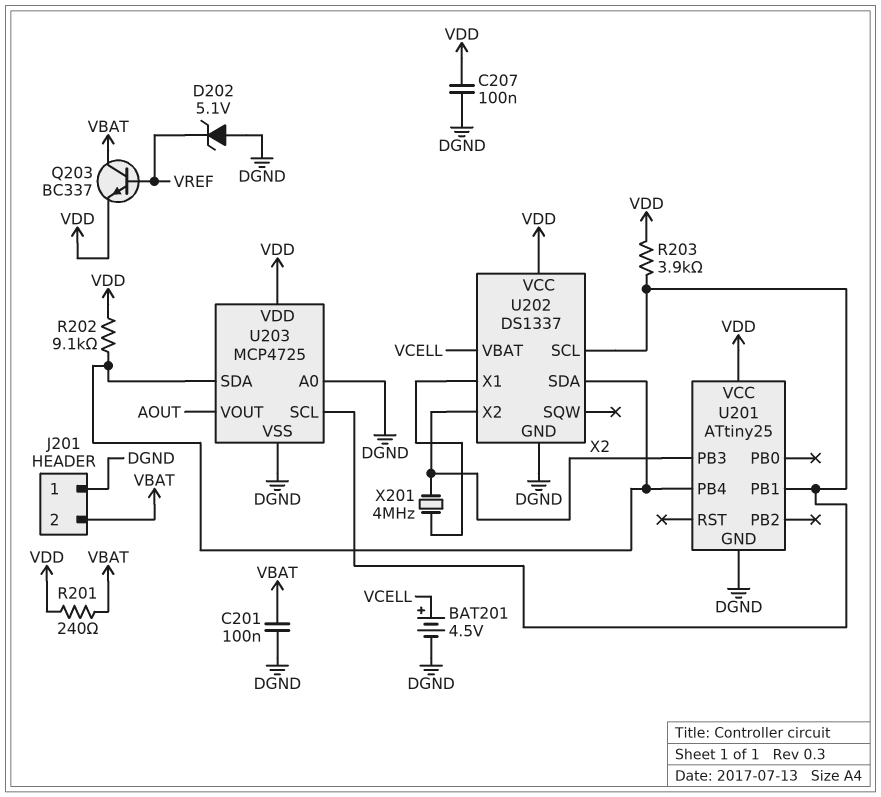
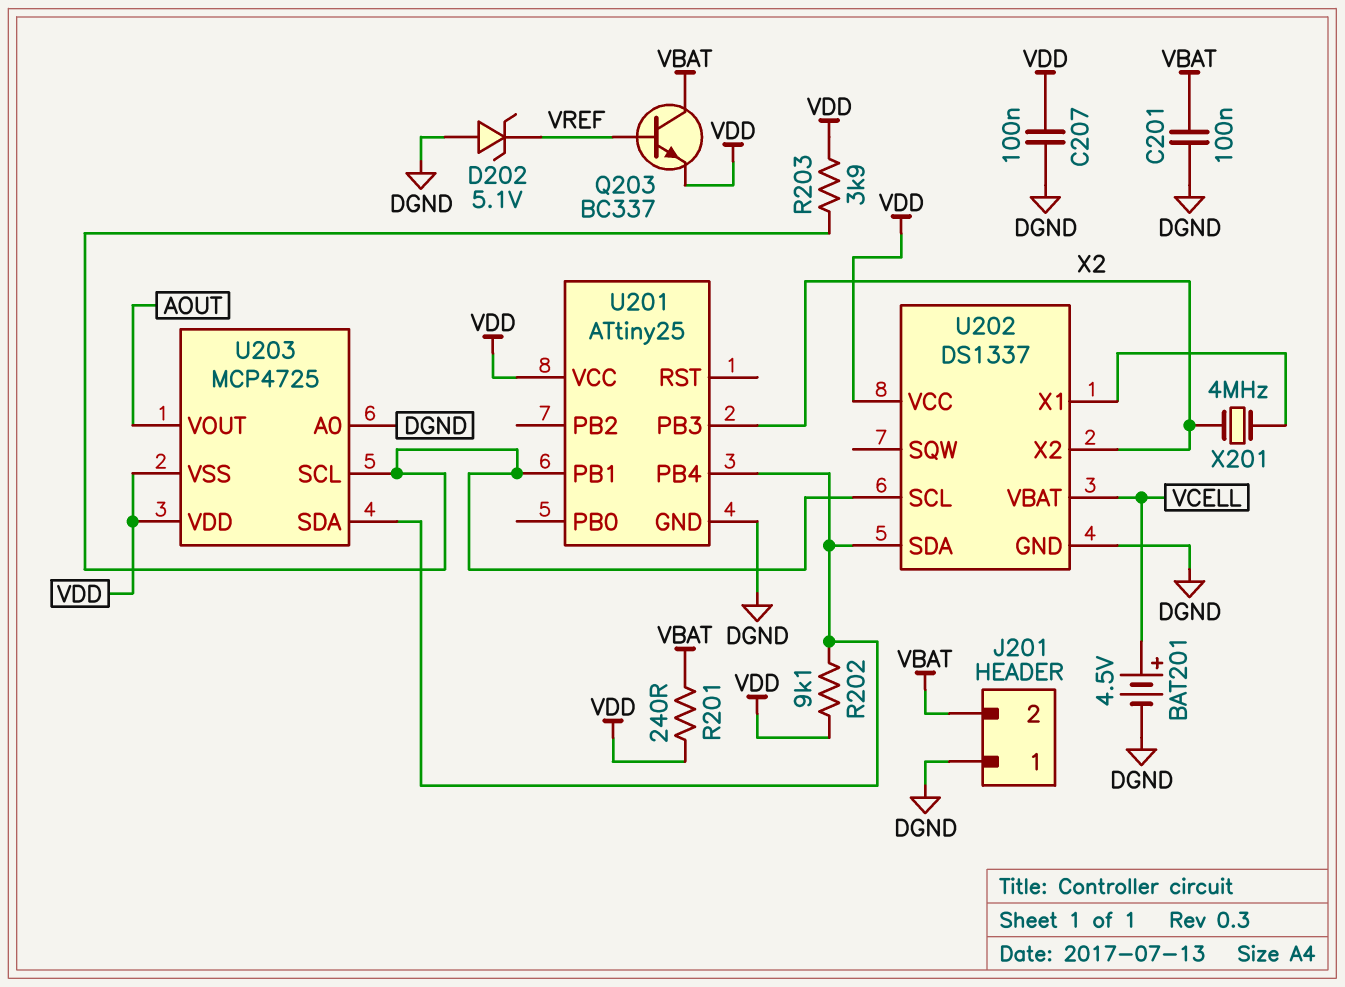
U203 pin VSS: DGND -> VDD

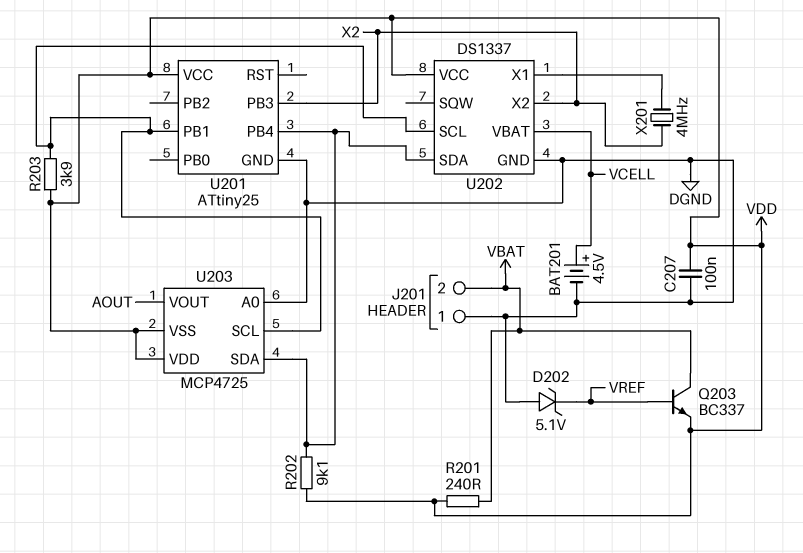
C201: 100nF (DGND, VBAT) -> none

